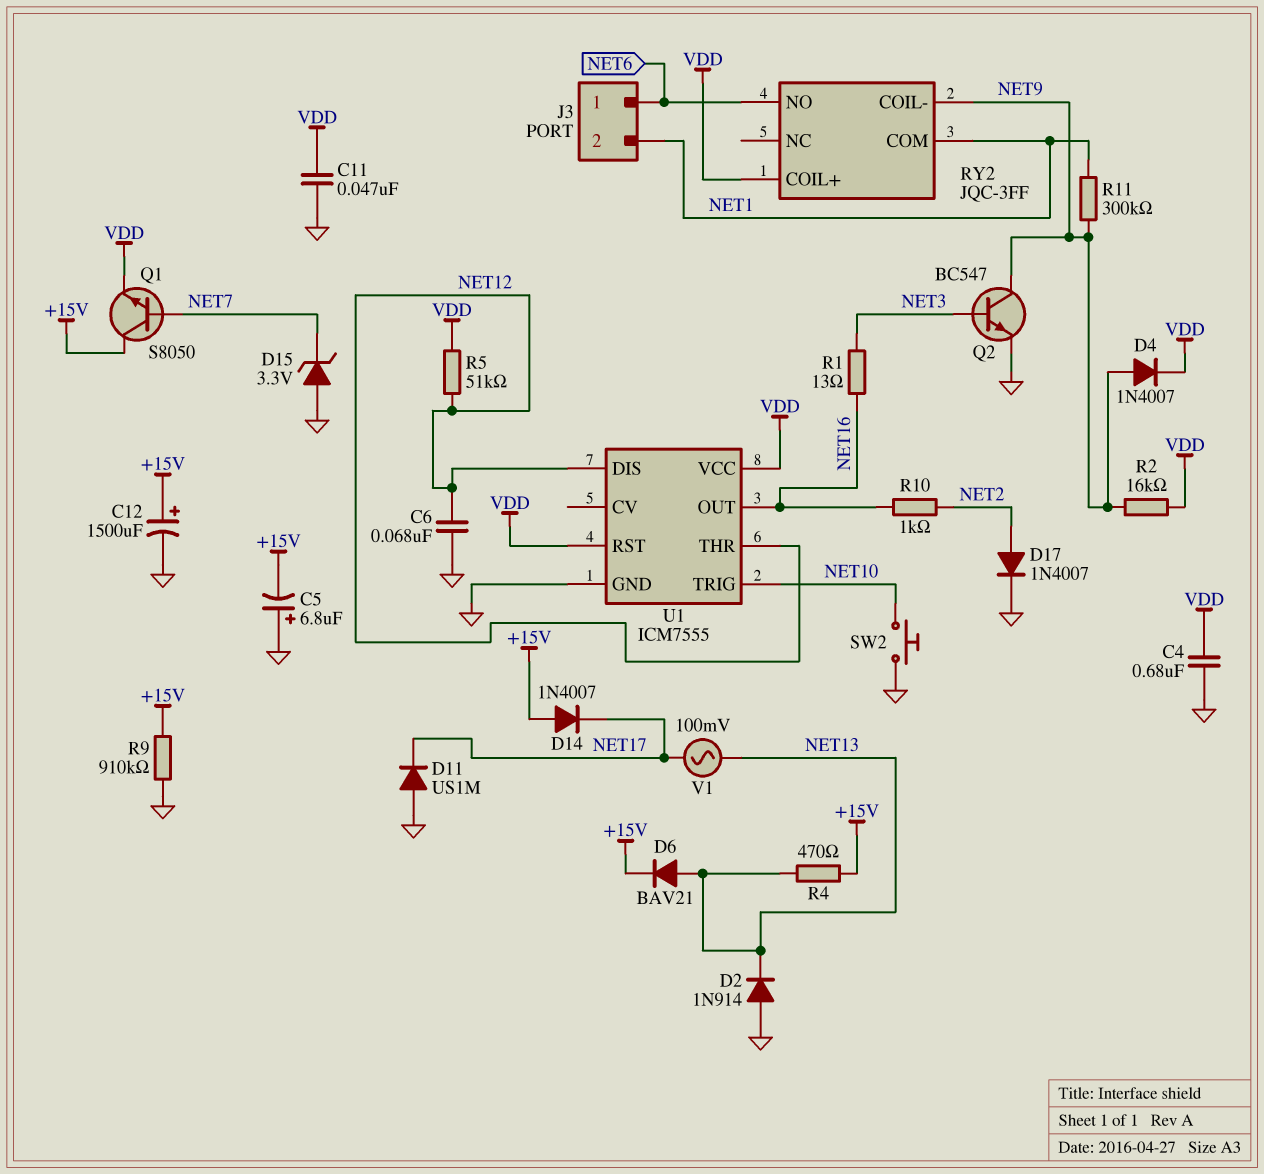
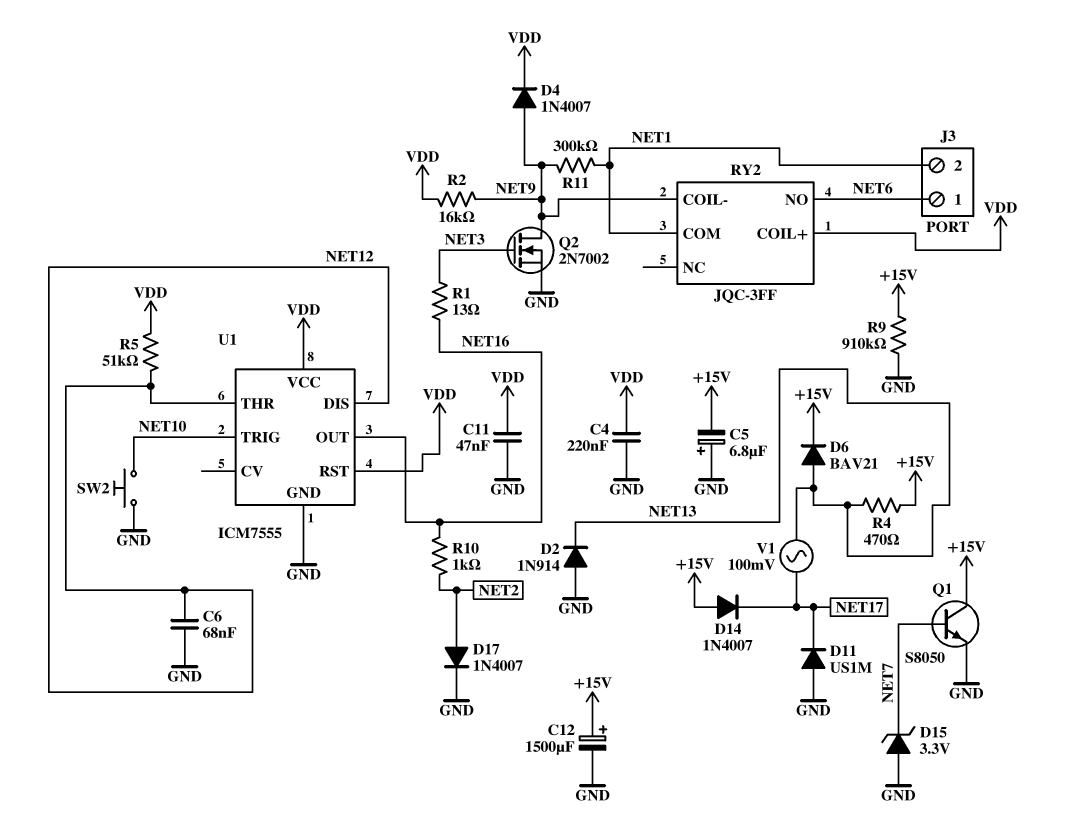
C4: 680nF (GND, VDD) -> 220nF (GND, VDD)
Q1: NPN S8050 (B NET7, C +15V, E VDD) -> NPN S8050 (B NET7, C +15V, E GND)
Q2: NPN BC547 (B NET3, C NET9, E GND) -> NMOS 2N7002 (G NET3, D NET9, S GND)

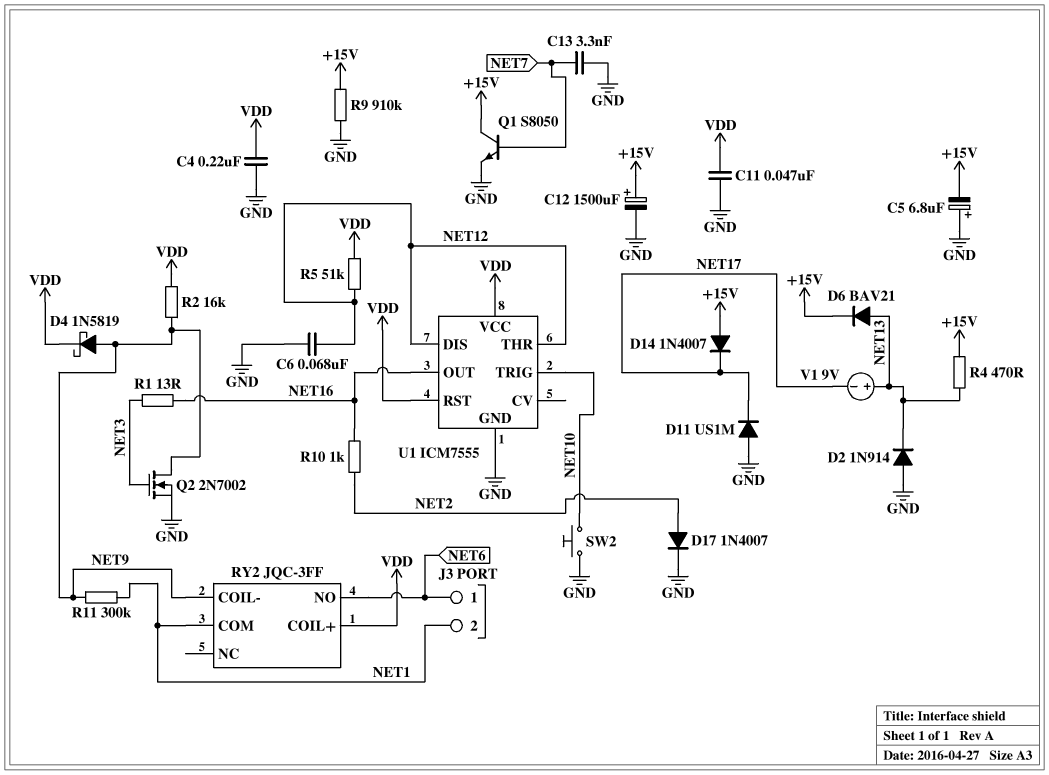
C13: none -> 3.3nF (GND, NET7)
D4: diode 1N4007 (A NET9, K VDD) -> schottky 1N5819 (A NET9, K VDD)
D15: zener 3.3V (A GND, K NET7) -> none
V1: AC 100mV (NET13, NET17) -> 9V (plus NET13, minus NET17)

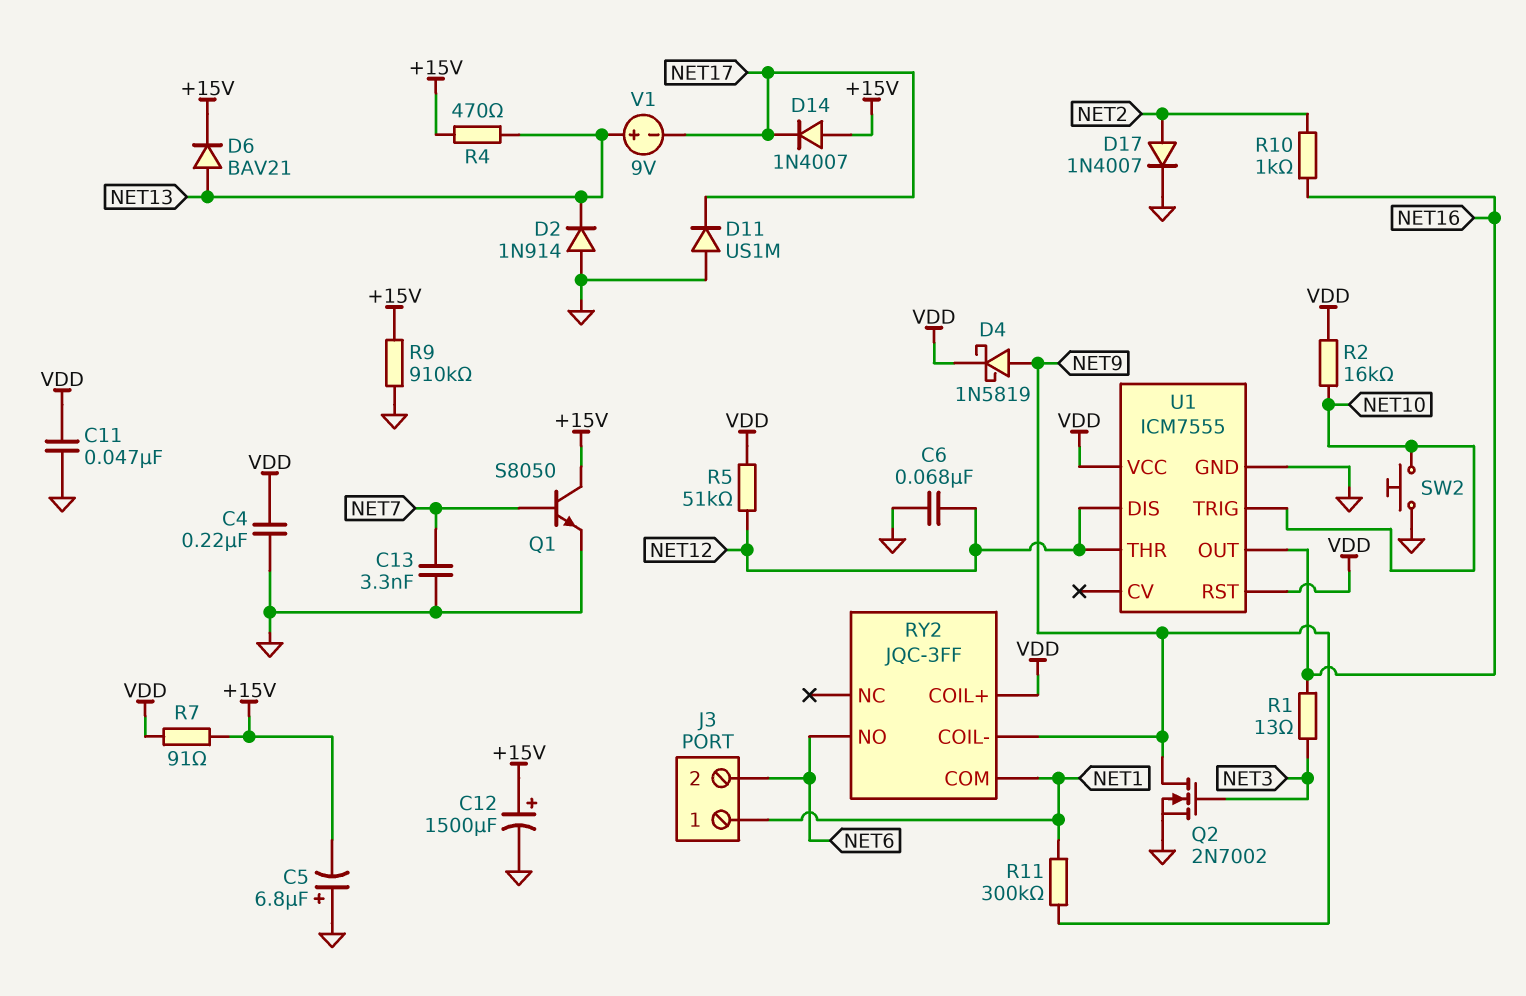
J3 pin 1: NET6 -> NET1
J3 pin 2: NET1 -> NET6
R2: 16k (NET9, VDD) -> 16k (NET10, VDD)
R7: none -> 91 (+15V, VDD)

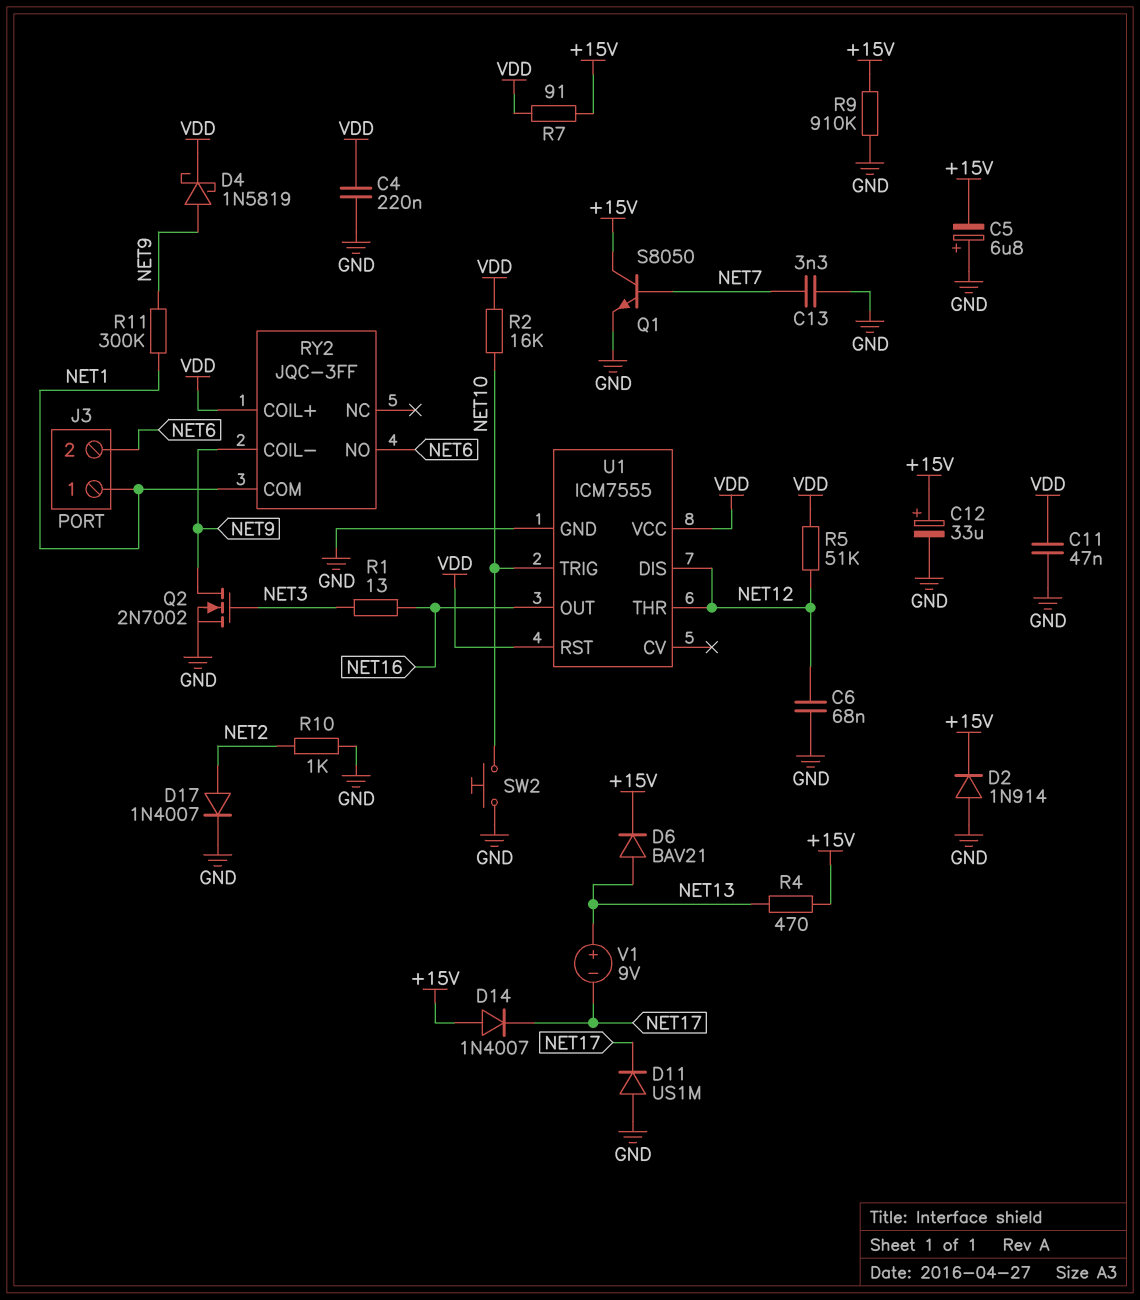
C12: 1500uF (plus +15V, minus GND) -> 33uF (plus +15V, minus GND)
D2: diode 1N914 (A GND, K NET13) -> diode 1N914 (A GND, K +15V)
R10: 1k (NET2, NET16) -> 1k (GND, NET2)

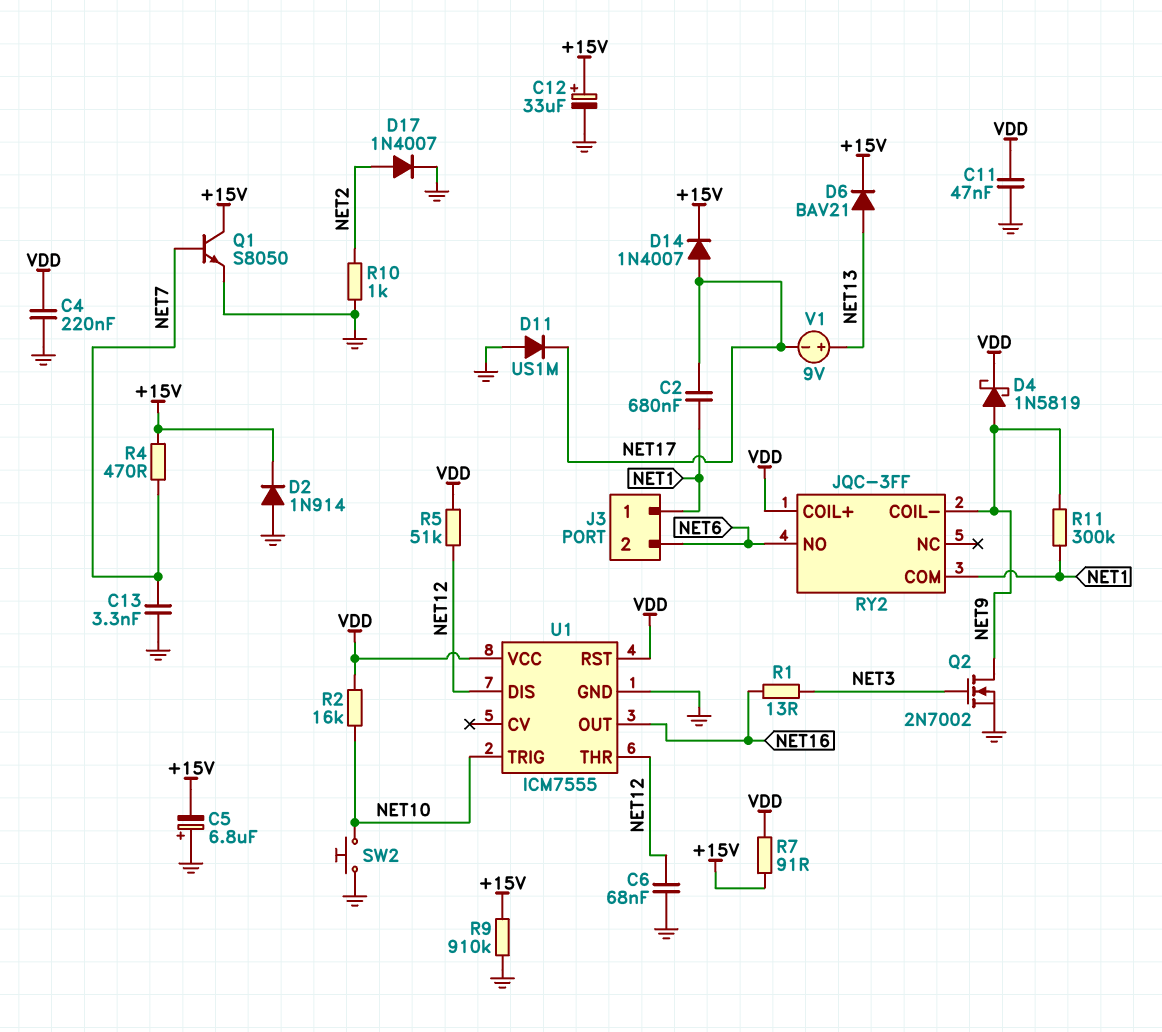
C2: none -> 680nF (NET1, NET17)
D14: diode 1N4007 (A +15V, K NET17) -> diode 1N4007 (A NET17, K +15V)
R4: 470 (+15V, NET13) -> 470 (+15V, NET7)

